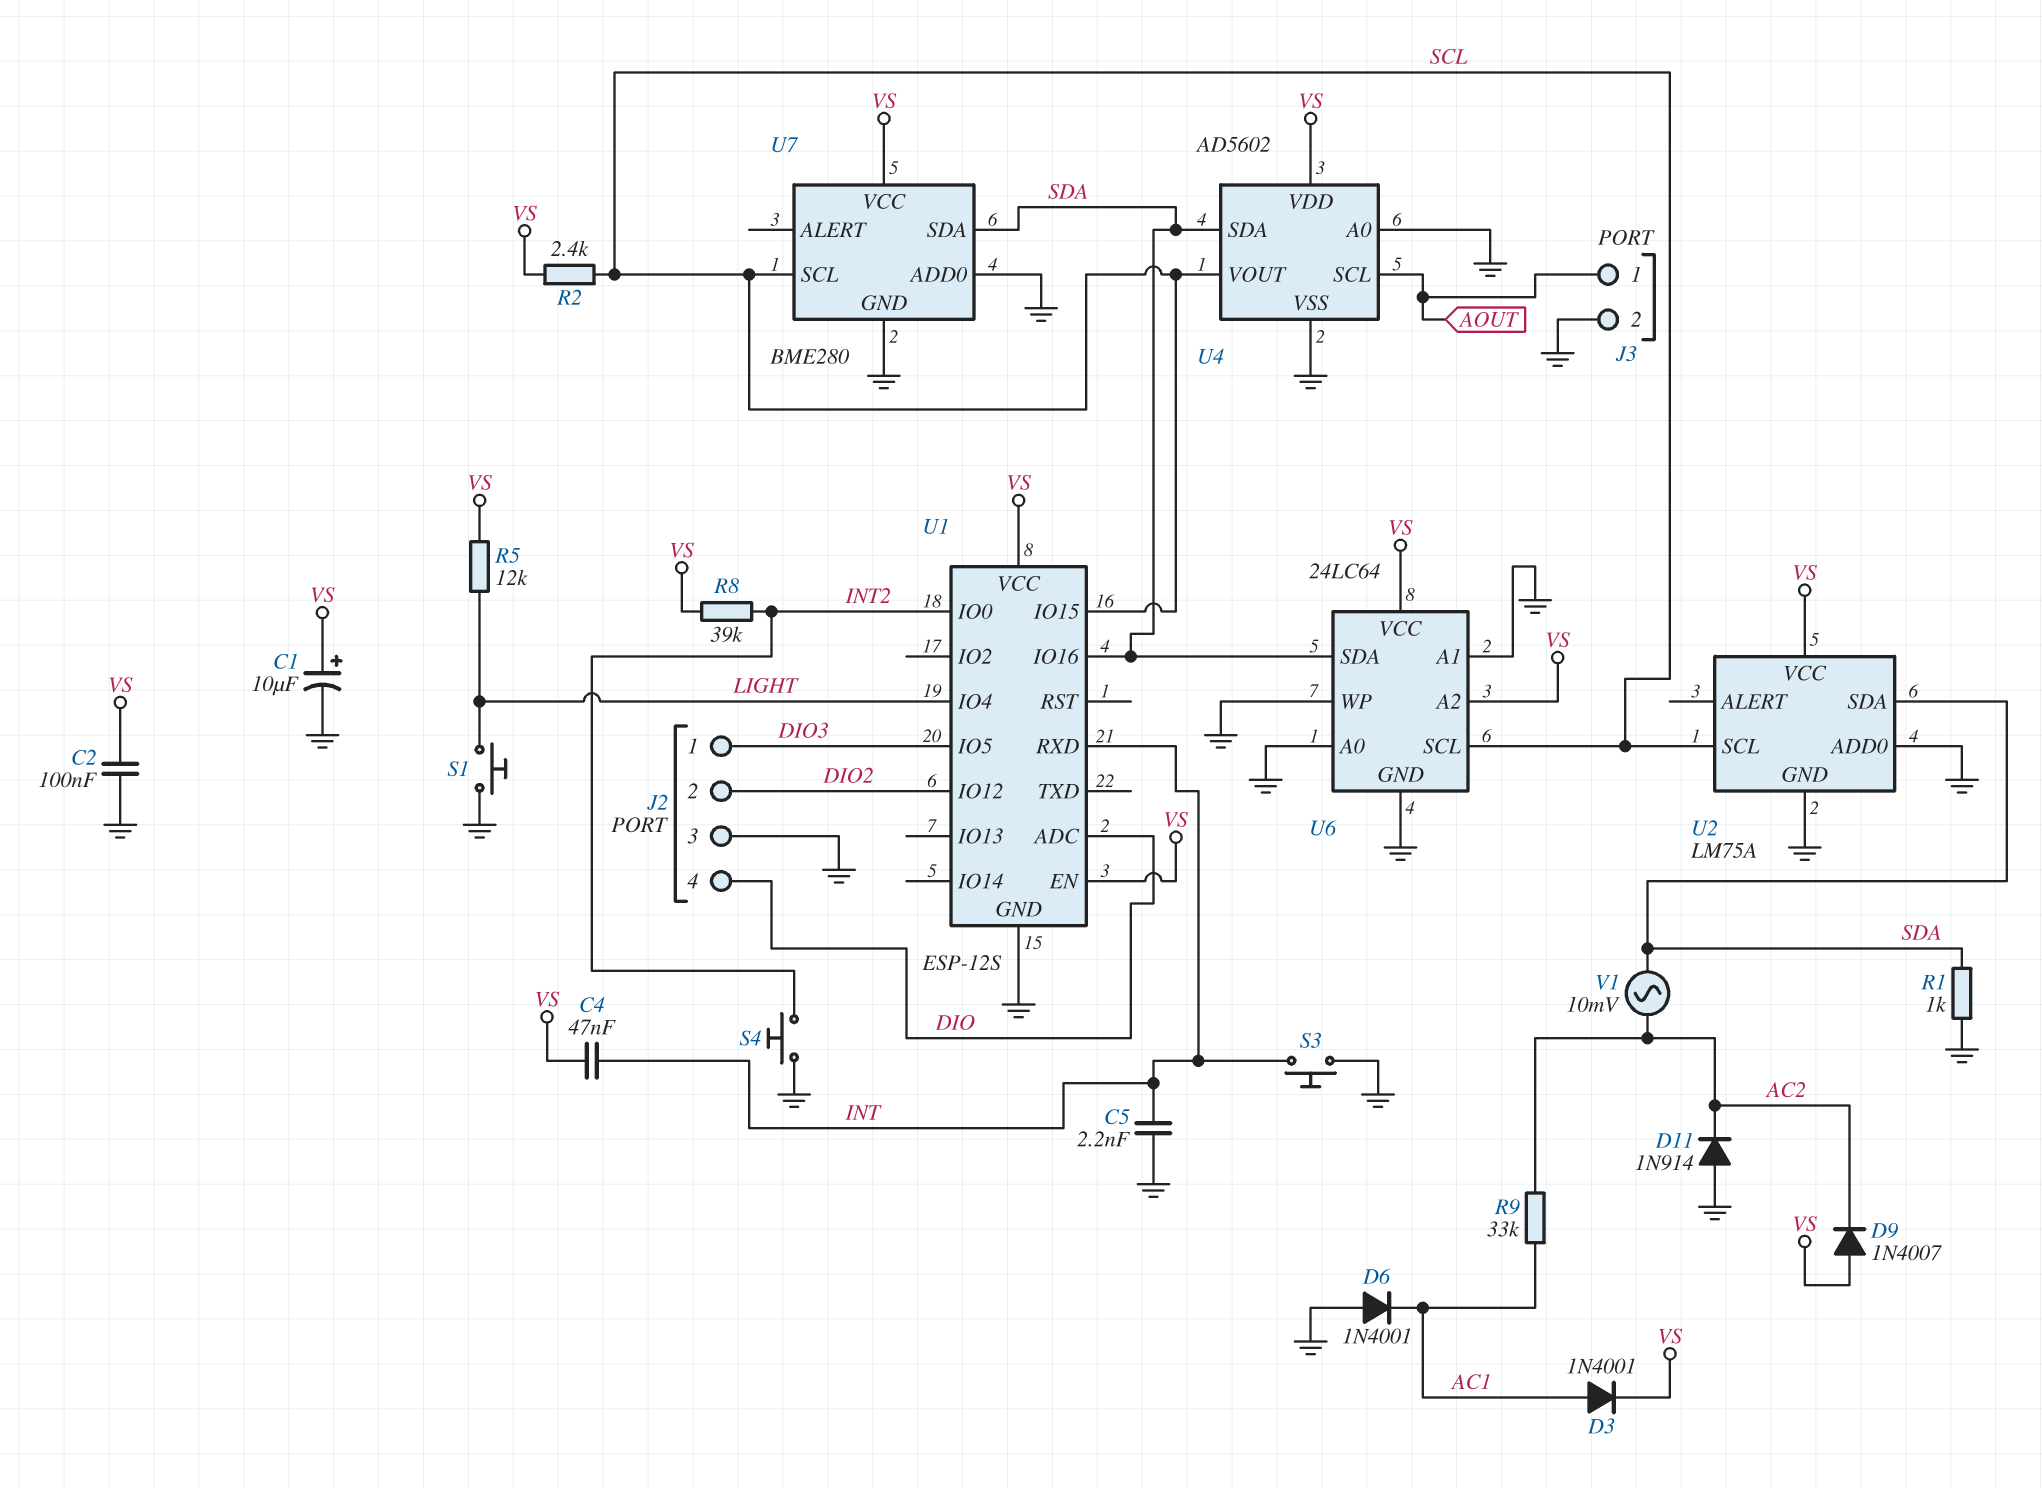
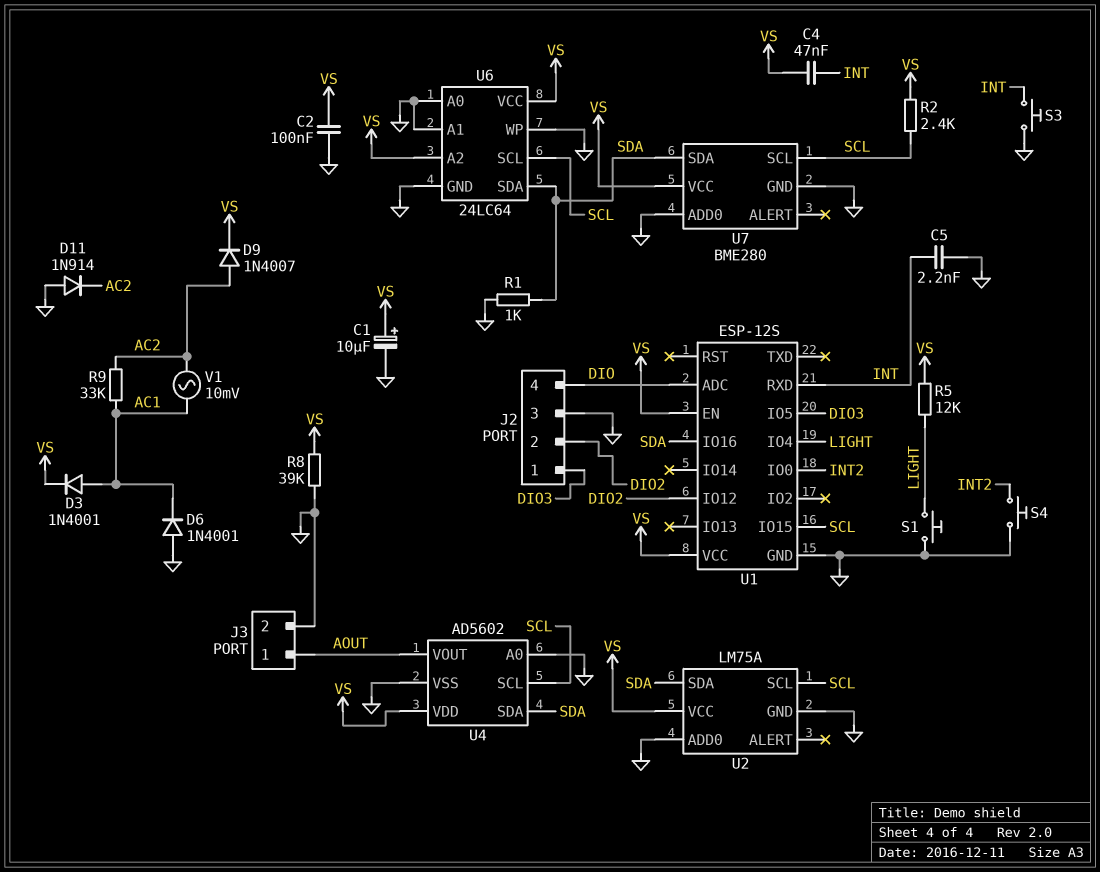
D9: diode 1N4007 (A VS, K AC2) -> diode 1N4007 (A AC2, K VS)
R8: 39k (INT2, VS) -> 39k (GND, VS)
U4 pin SCL: AOUT -> SCL
U4 pin VOUT: SCL -> AOUT
V1: AC 10mV (AC2, SDA) -> AC 10mV (AC1, AC2)

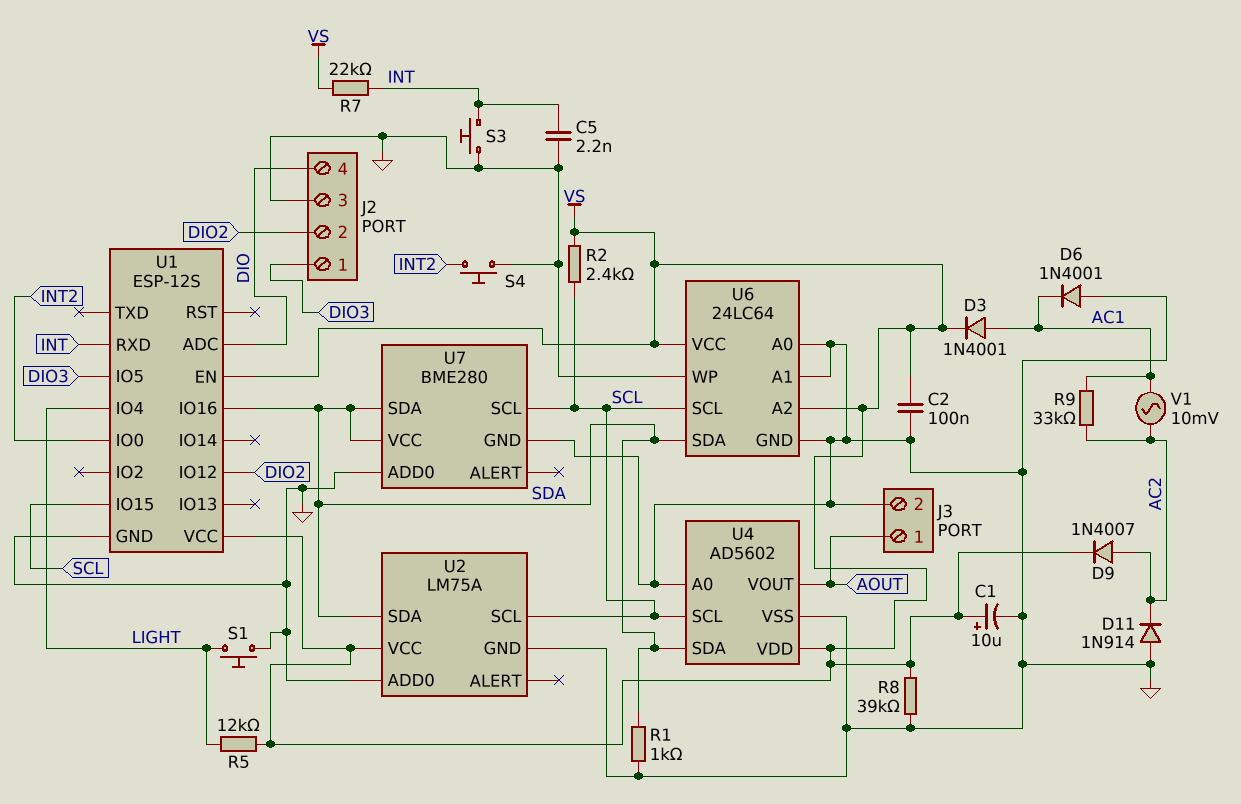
C4: 47nF (INT, VS) -> none
R7: none -> 22k (INT, VS)
U7 pin VCC: VS -> SDA

